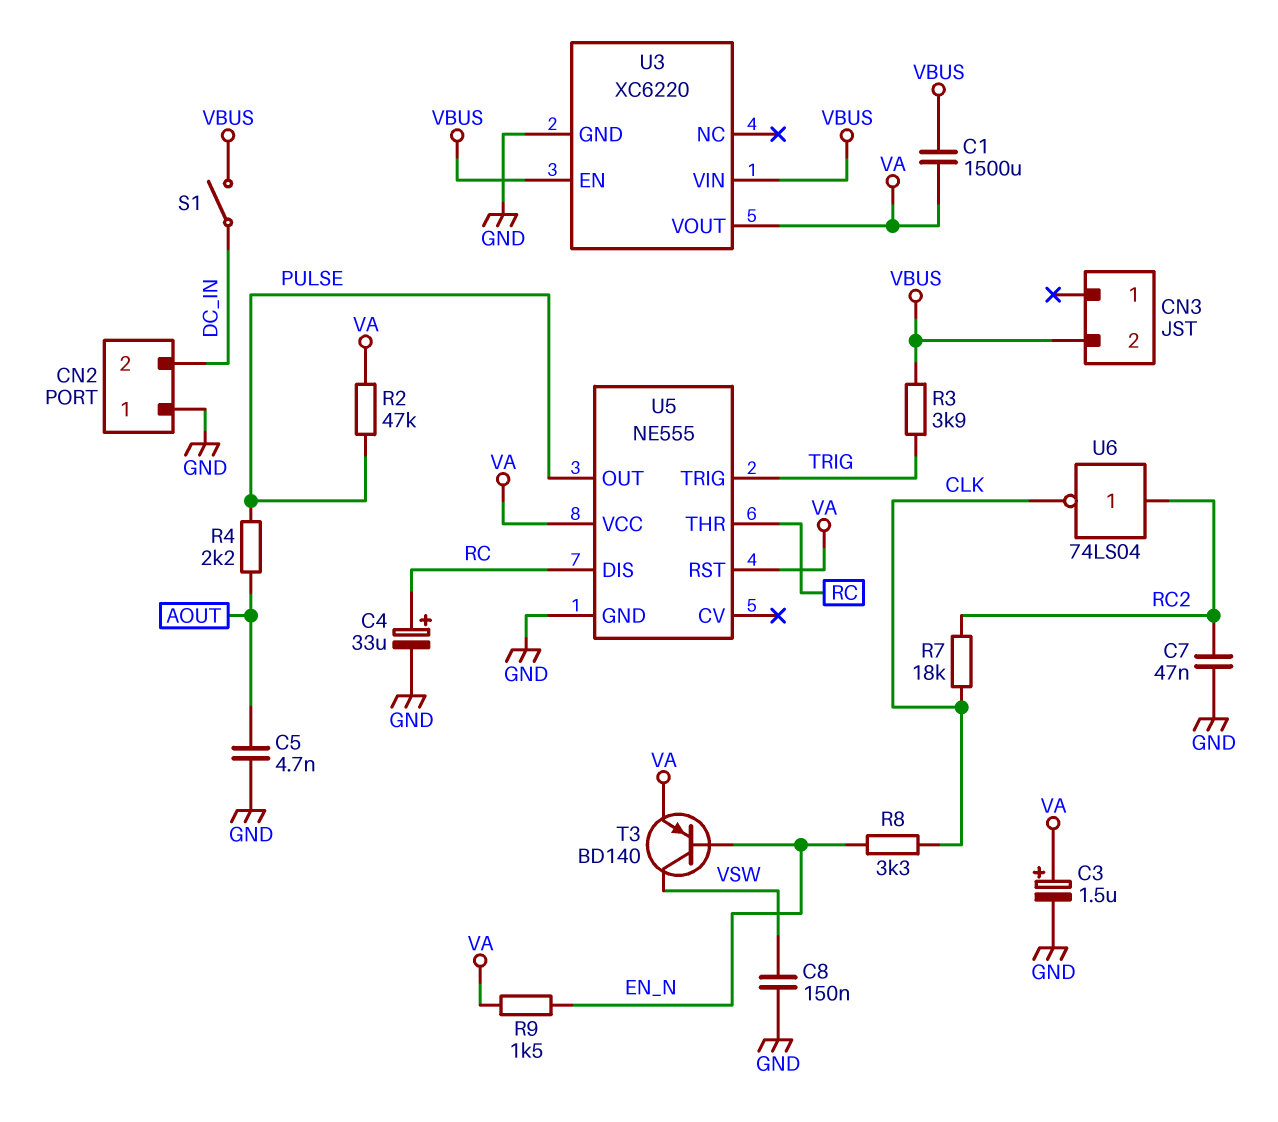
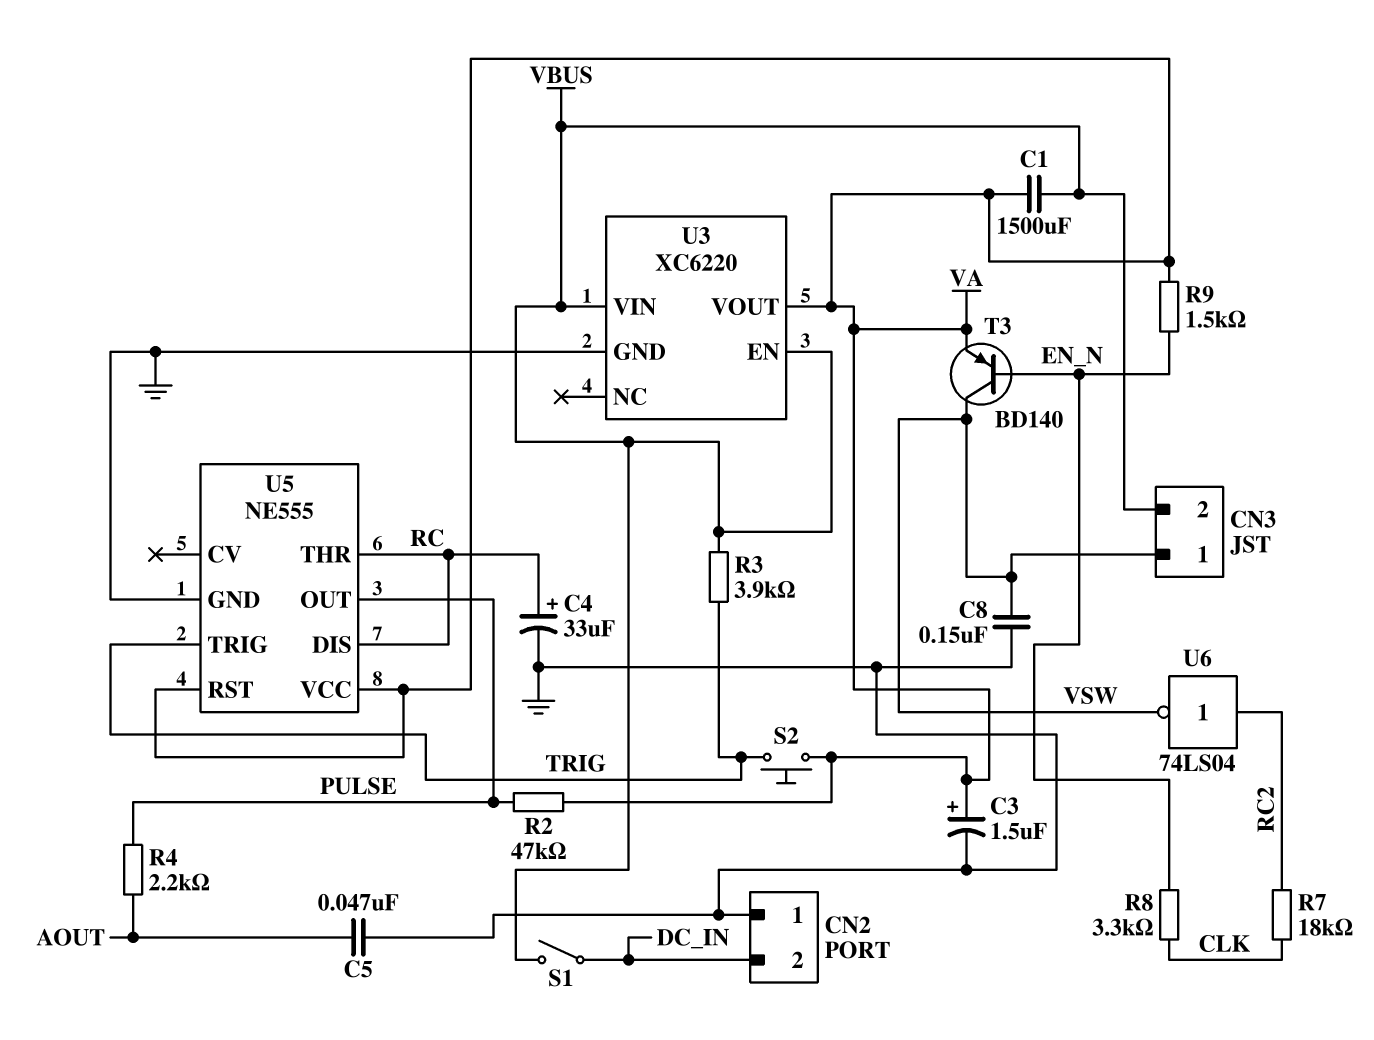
C5: 4.7nF (AOUT, GND) -> 47nF (AOUT, GND)
C7: 47nF (GND, RC2) -> none
CN3 pin 1: none -> VSW
S2: none -> button (TRIG, VA)
U6: NOT 74LS04 (in RC2, out CLK) -> NOT 74LS04 (in RC2, out VSW)

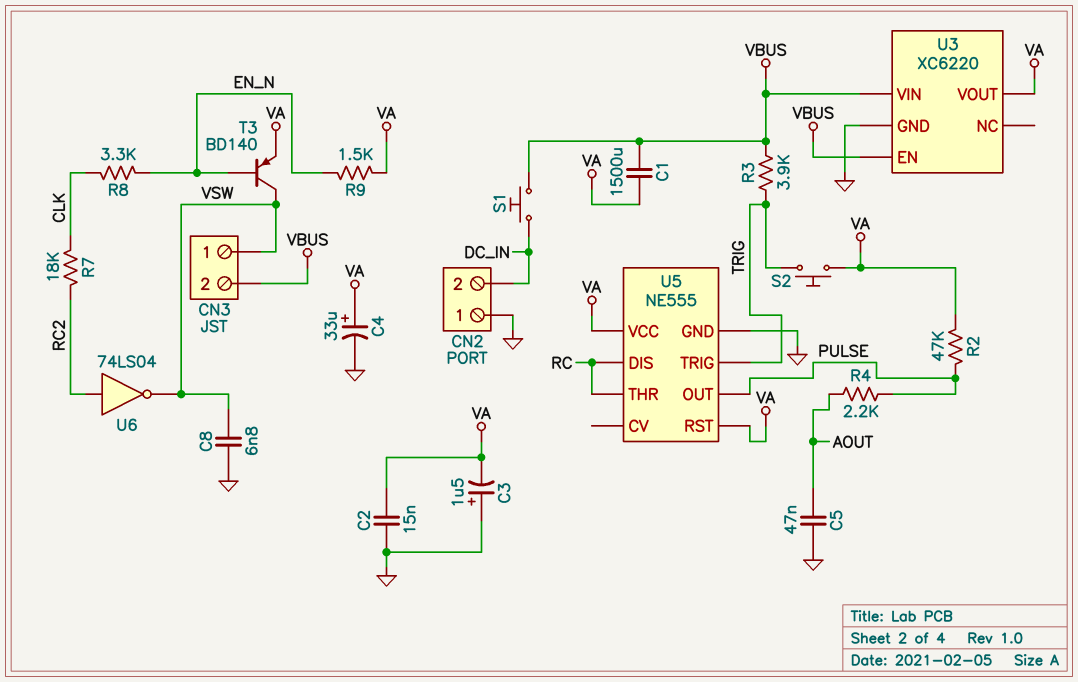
C2: none -> 15nF (GND, VA)
C3: 1.5uF (plus VA, minus GND) -> 1.5uF (plus GND, minus VA)
C4: 33uF (plus RC, minus GND) -> 33uF (plus VA, minus GND)
C8: 150nF (GND, VSW) -> 6.8nF (GND, VSW)
S1: switch (DC_IN, VBUS) -> button (DC_IN, VBUS)

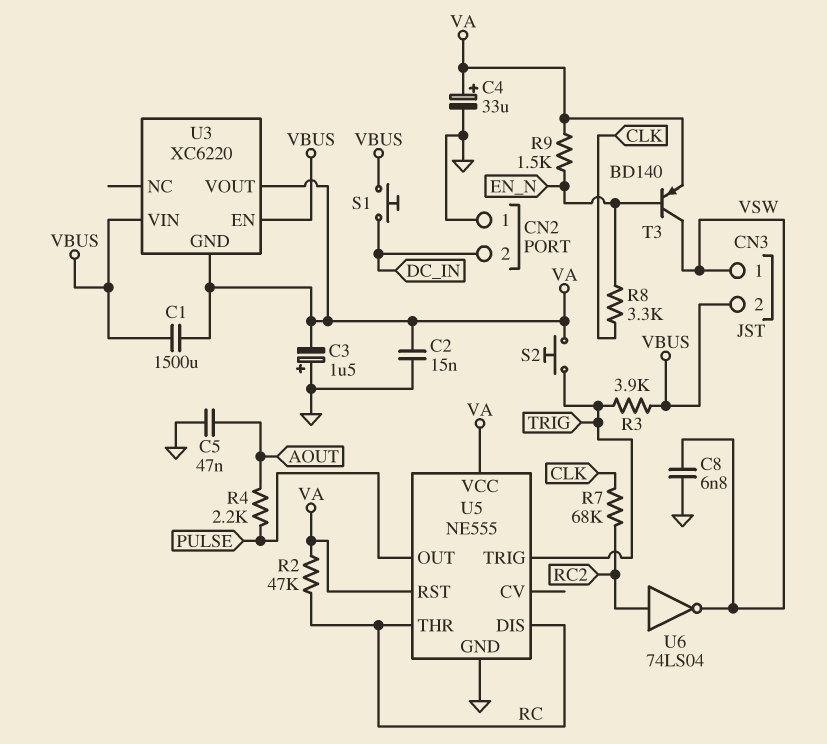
R2: 47k (PULSE, VA) -> 47k (RC, VA)
R7: 18k (CLK, RC2) -> 68k (CLK, RC2)
U3 pin GND: GND -> VA

